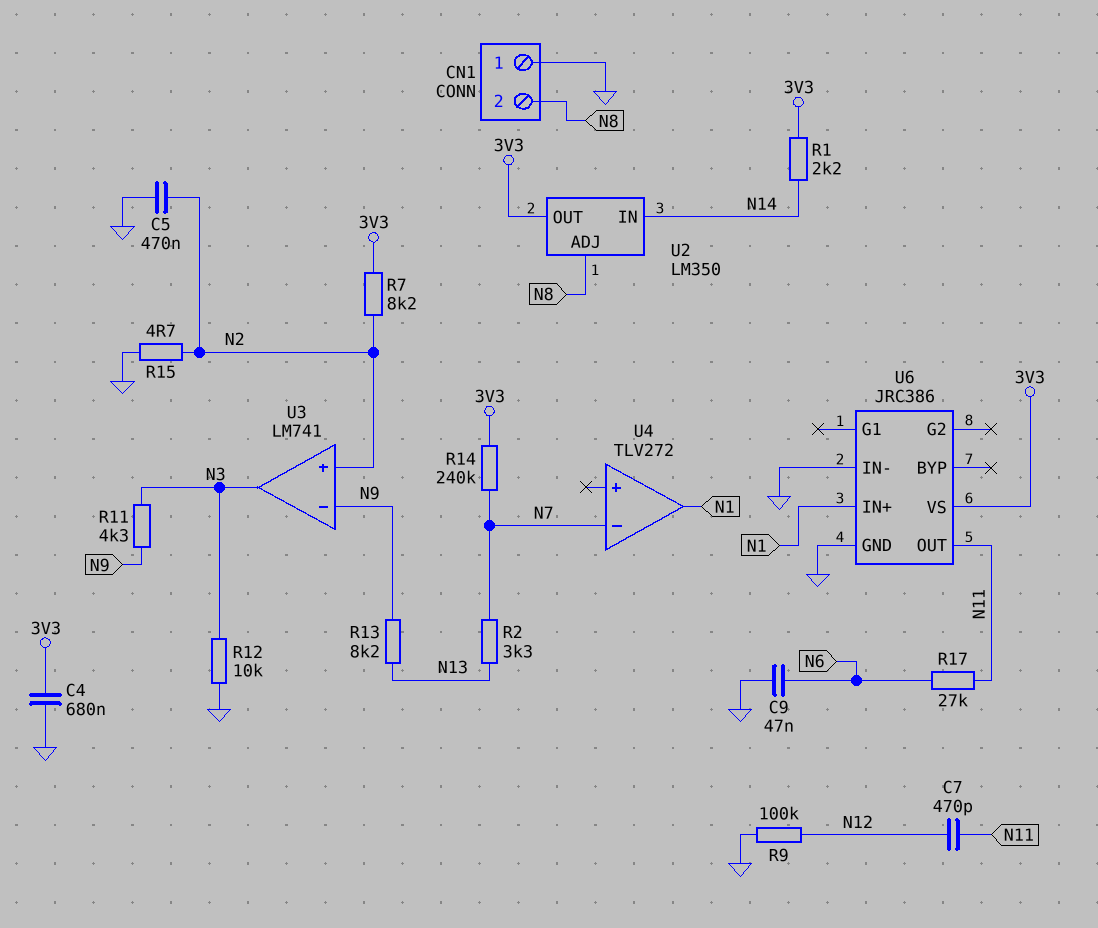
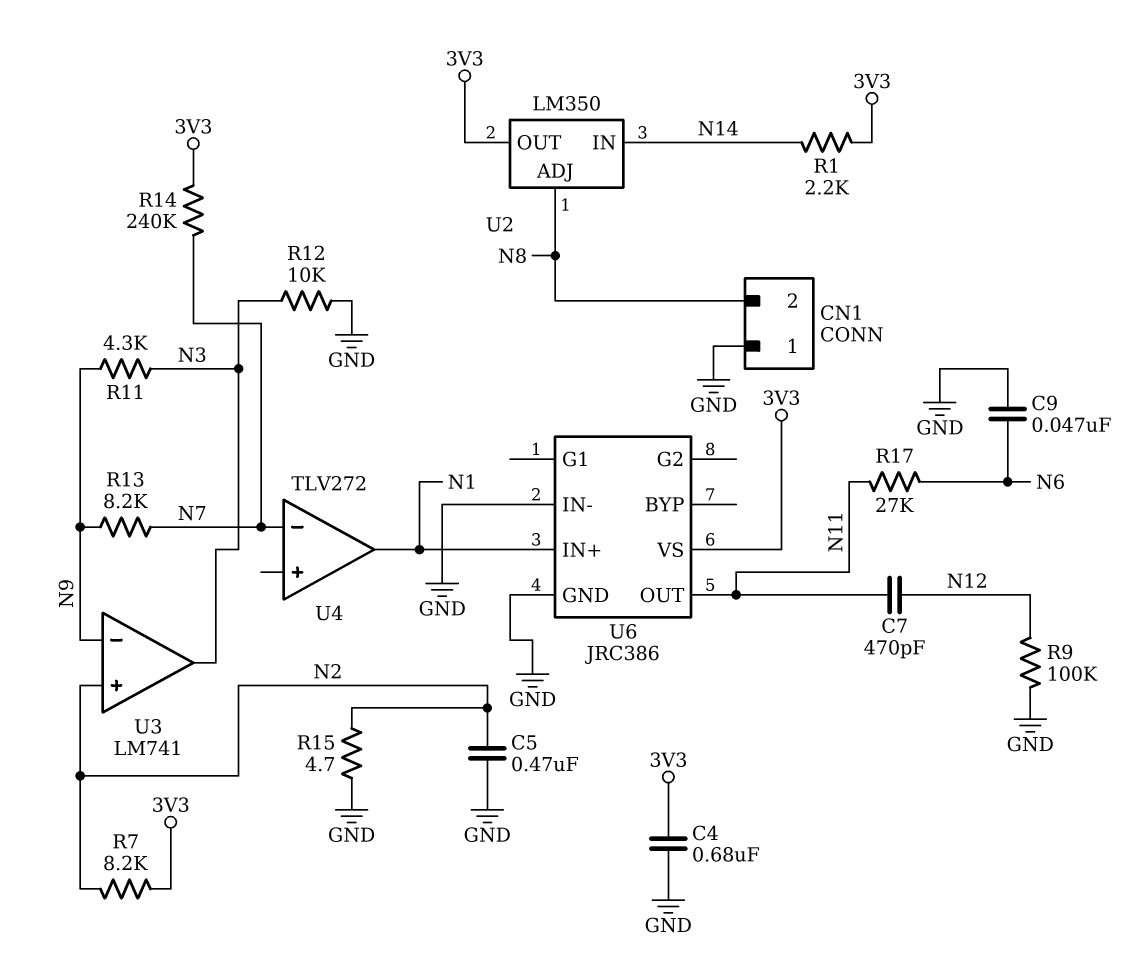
R2: 3.3k (N7, N13) -> none
R13: 8.2k (N9, N13) -> 8.2k (N7, N9)

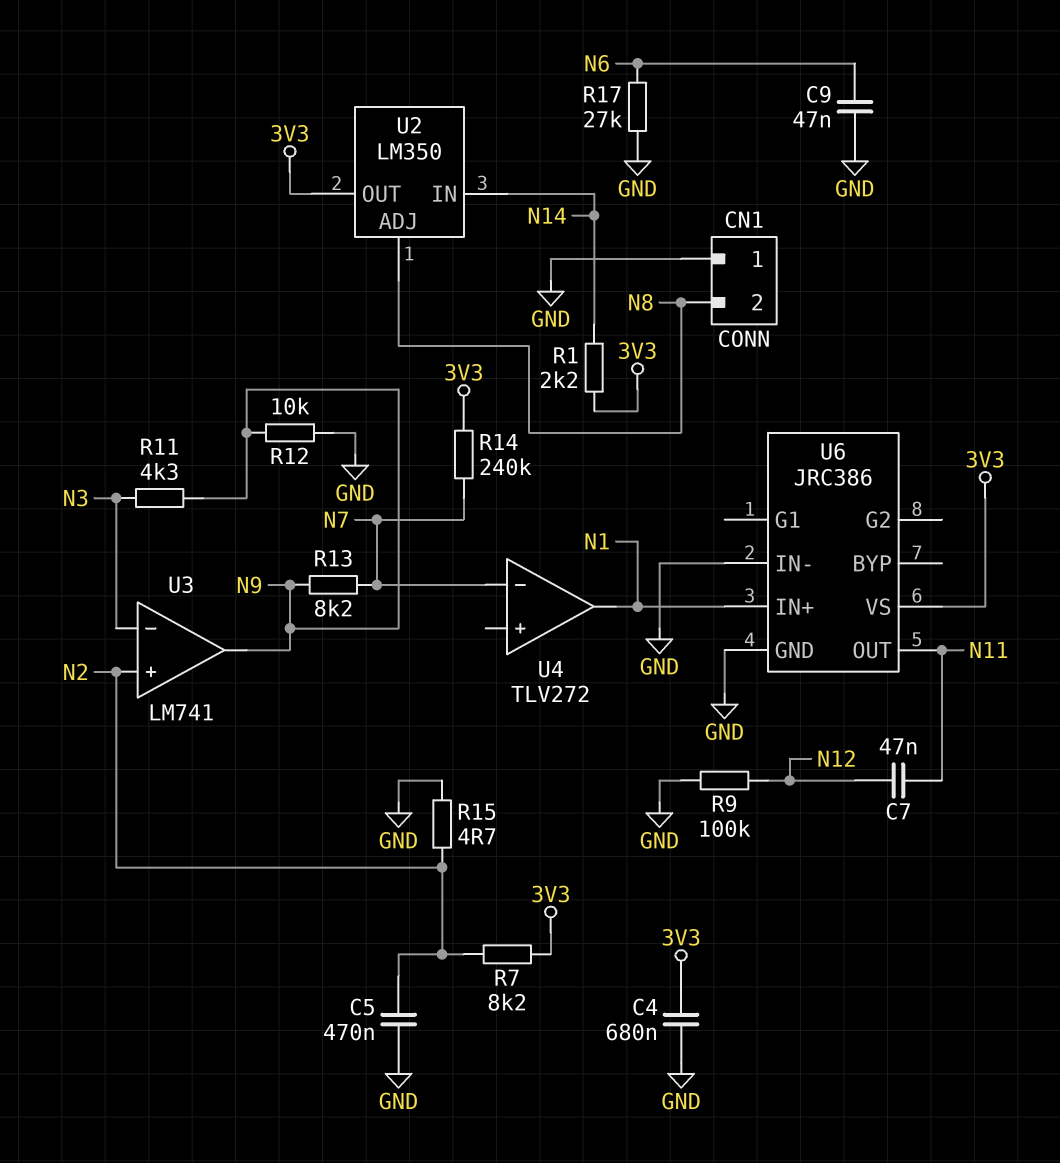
C7: 470pF (N11, N12) -> 47nF (N11, N12)
R12: 10k (GND, N3) -> 10k (GND, N9)
R17: 27k (N6, N11) -> 27k (GND, N6)
U3 pin in-: N9 -> N3
U3 pin out: N3 -> N9

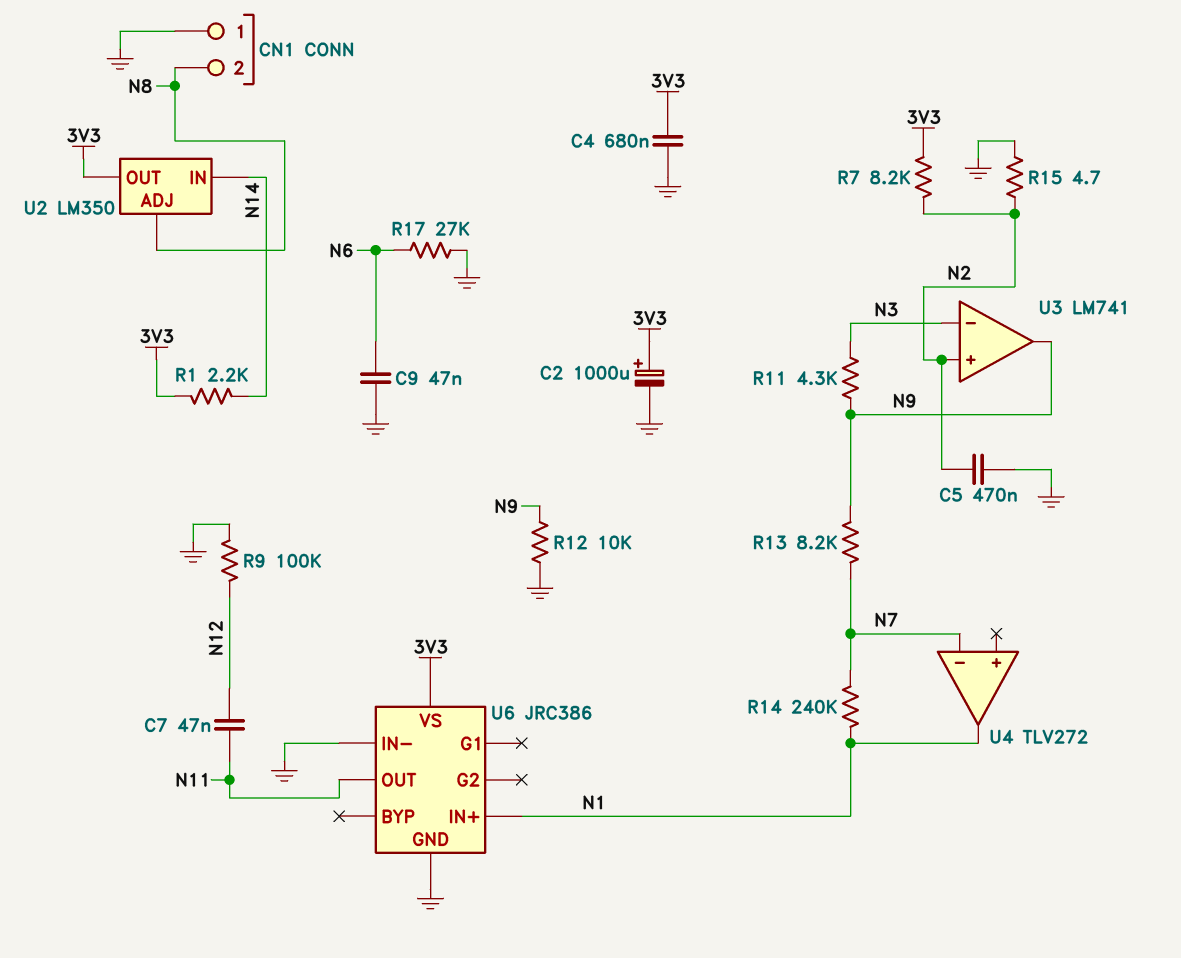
C2: none -> 1000uF (plus 3V3, minus GND)
R14: 240k (3V3, N7) -> 240k (N1, N7)

